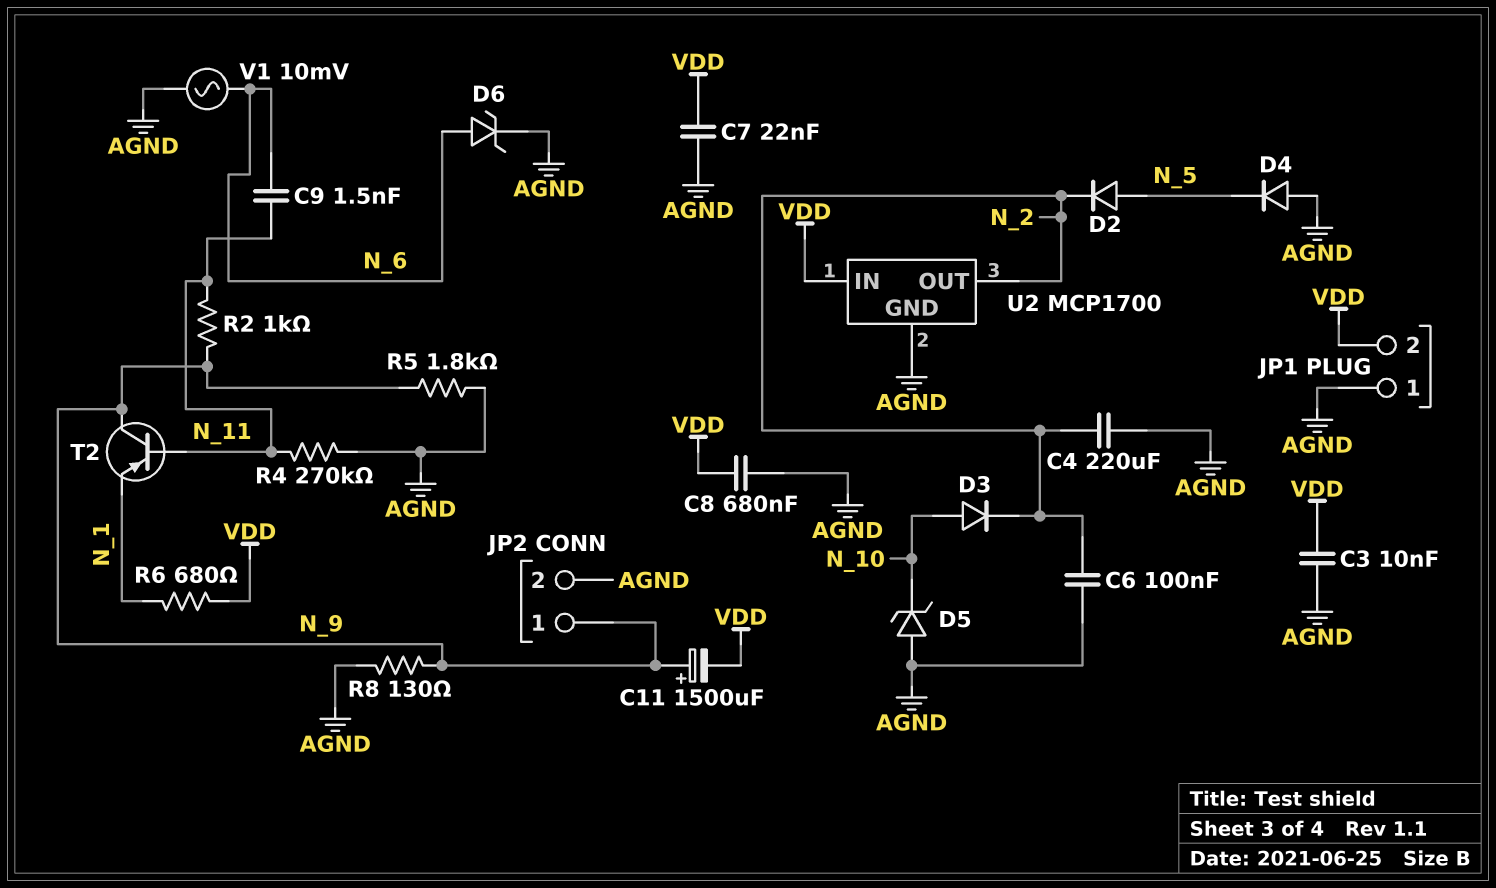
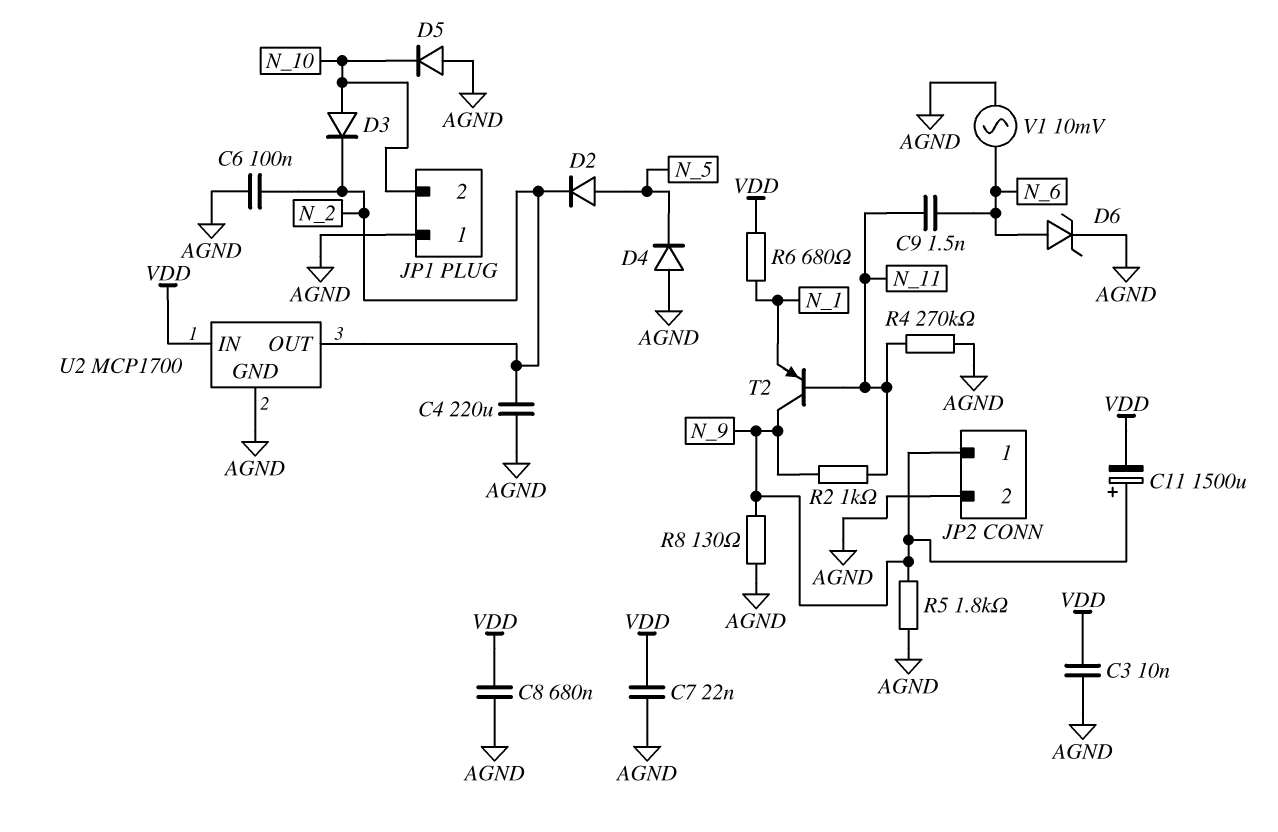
D5: zener (A AGND, K N_10) -> diode (A AGND, K N_10)
JP1 pin 2: VDD -> N_10

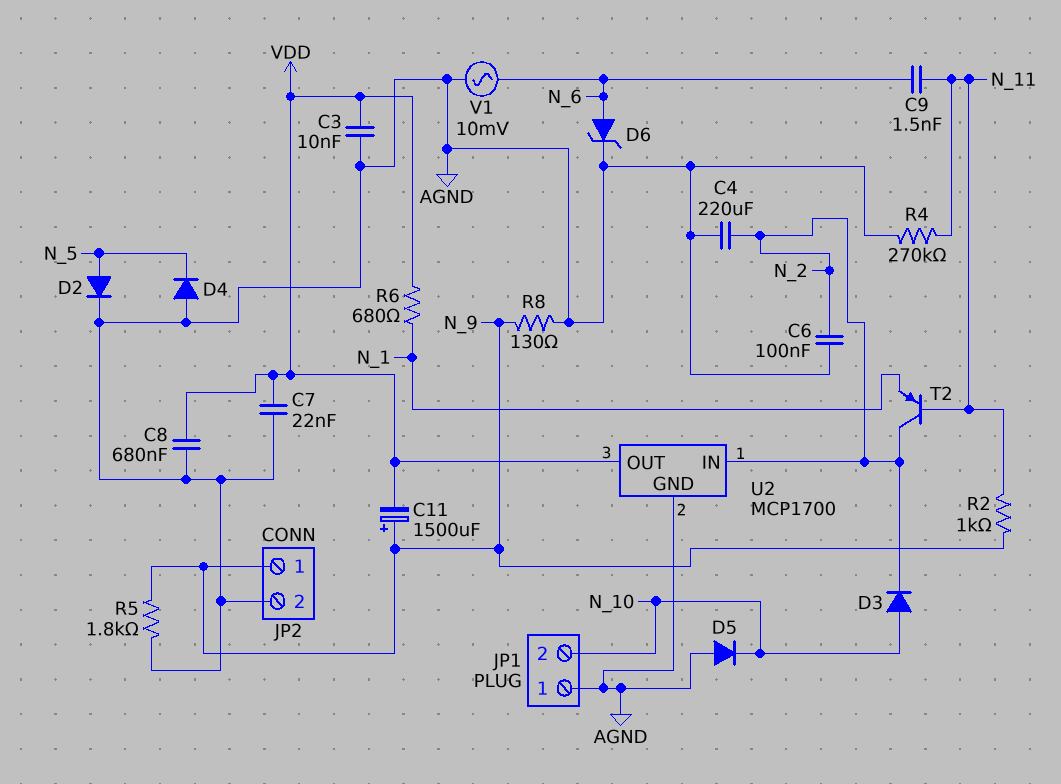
D2: diode (A N_5, K N_2) -> diode (A N_5, K AGND)
T2: PNP (B N_11, C N_9, E N_1) -> PNP (B N_11, C N_2, E N_1)
U2 pin IN: VDD -> N_2
U2 pin OUT: N_2 -> VDD

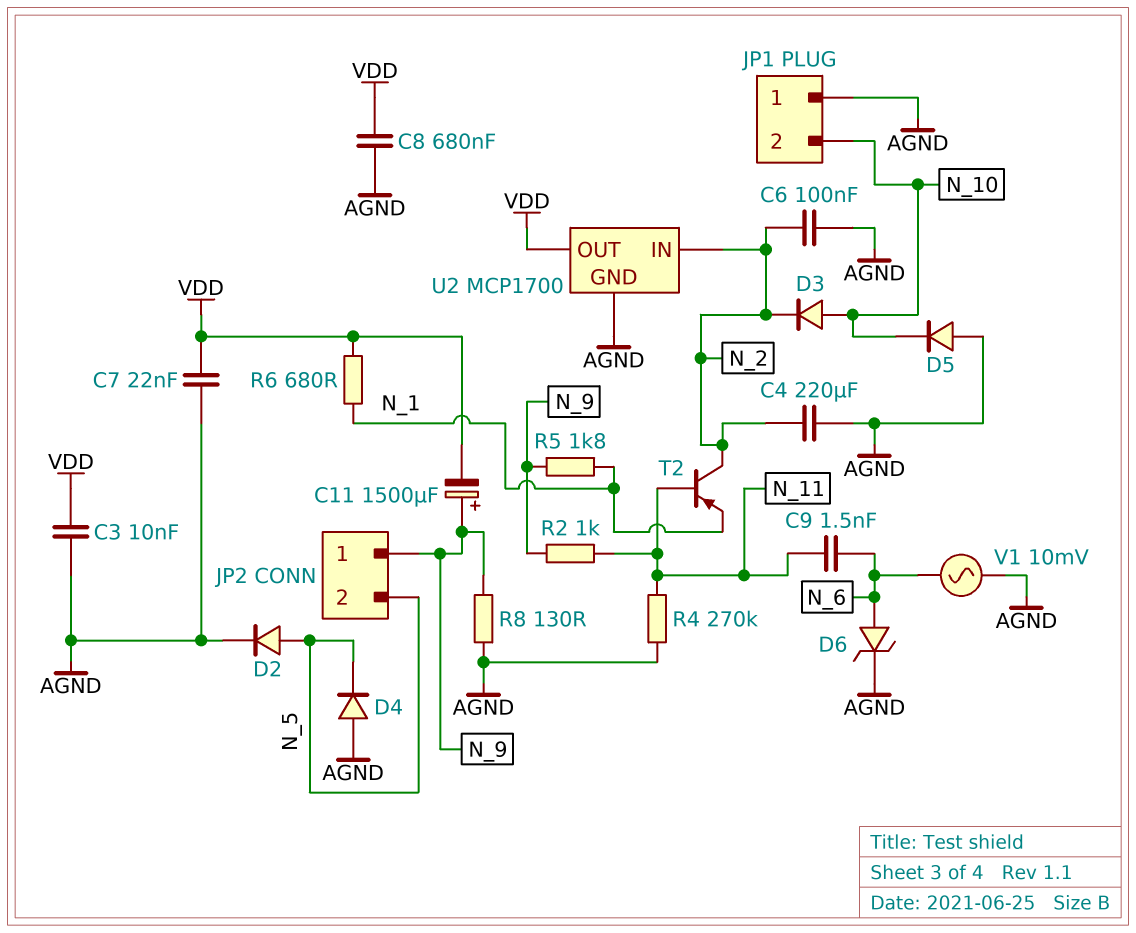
JP2 pin 2: AGND -> N_5
R5: 1.8k (AGND, N_9) -> 1.8k (N_1, N_9)

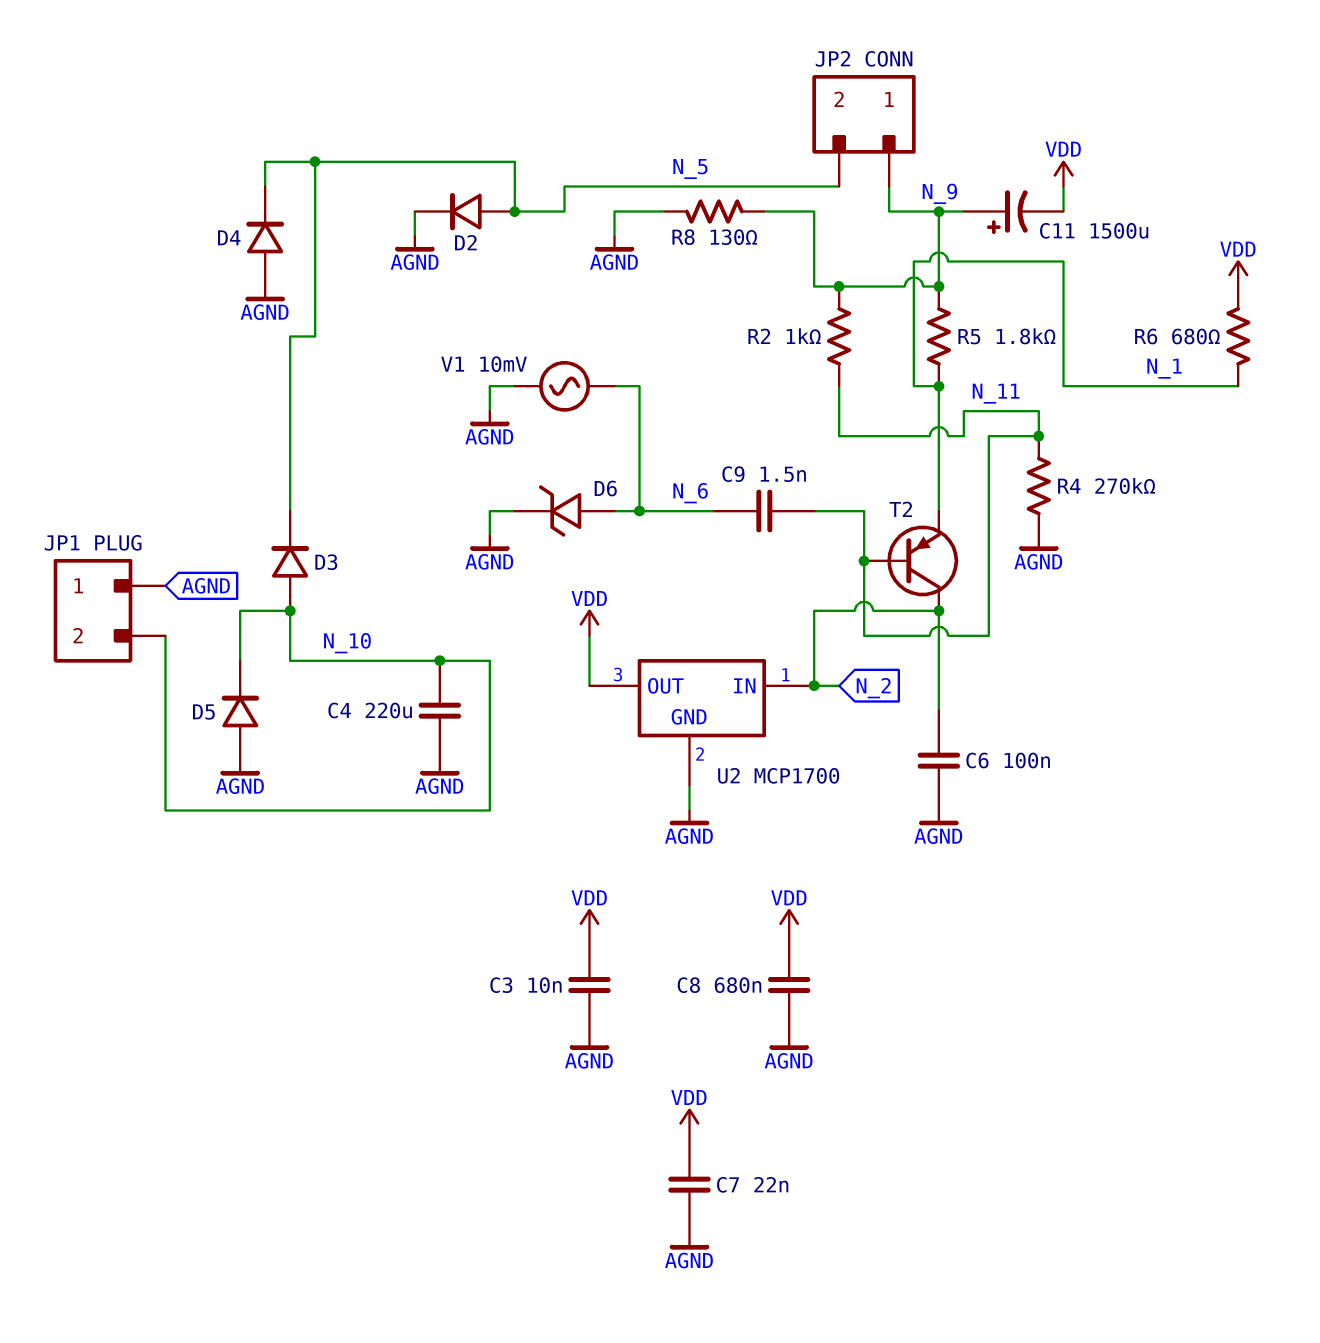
C4: 220uF (AGND, N_2) -> 220uF (AGND, N_10)
D3: diode (A N_10, K N_2) -> diode (A N_10, K N_5)

